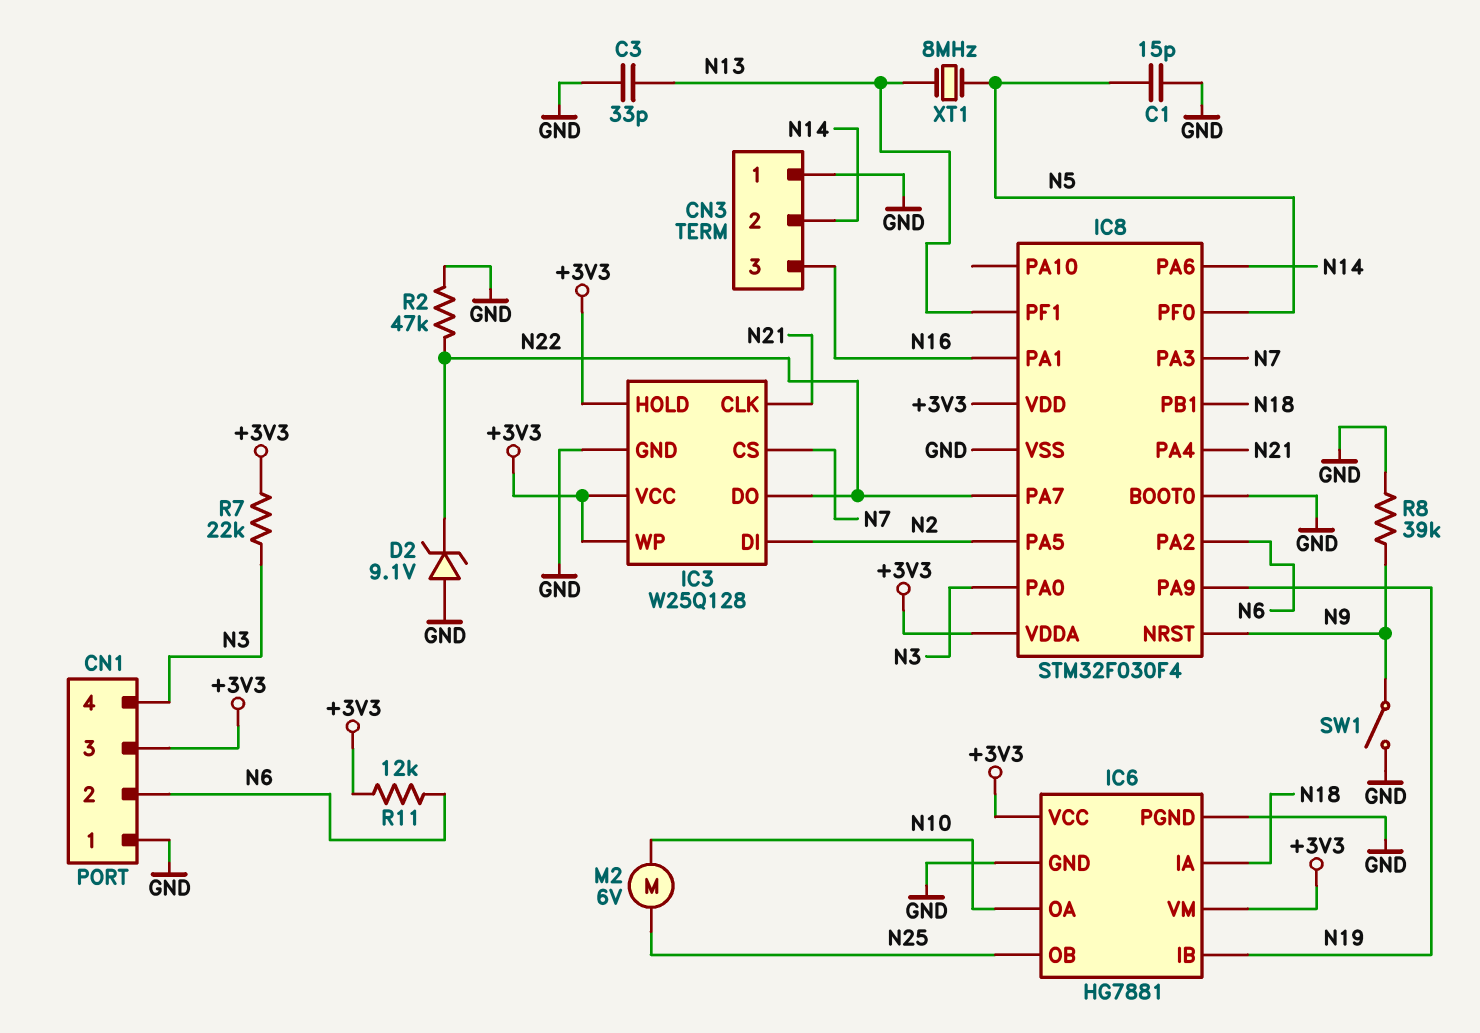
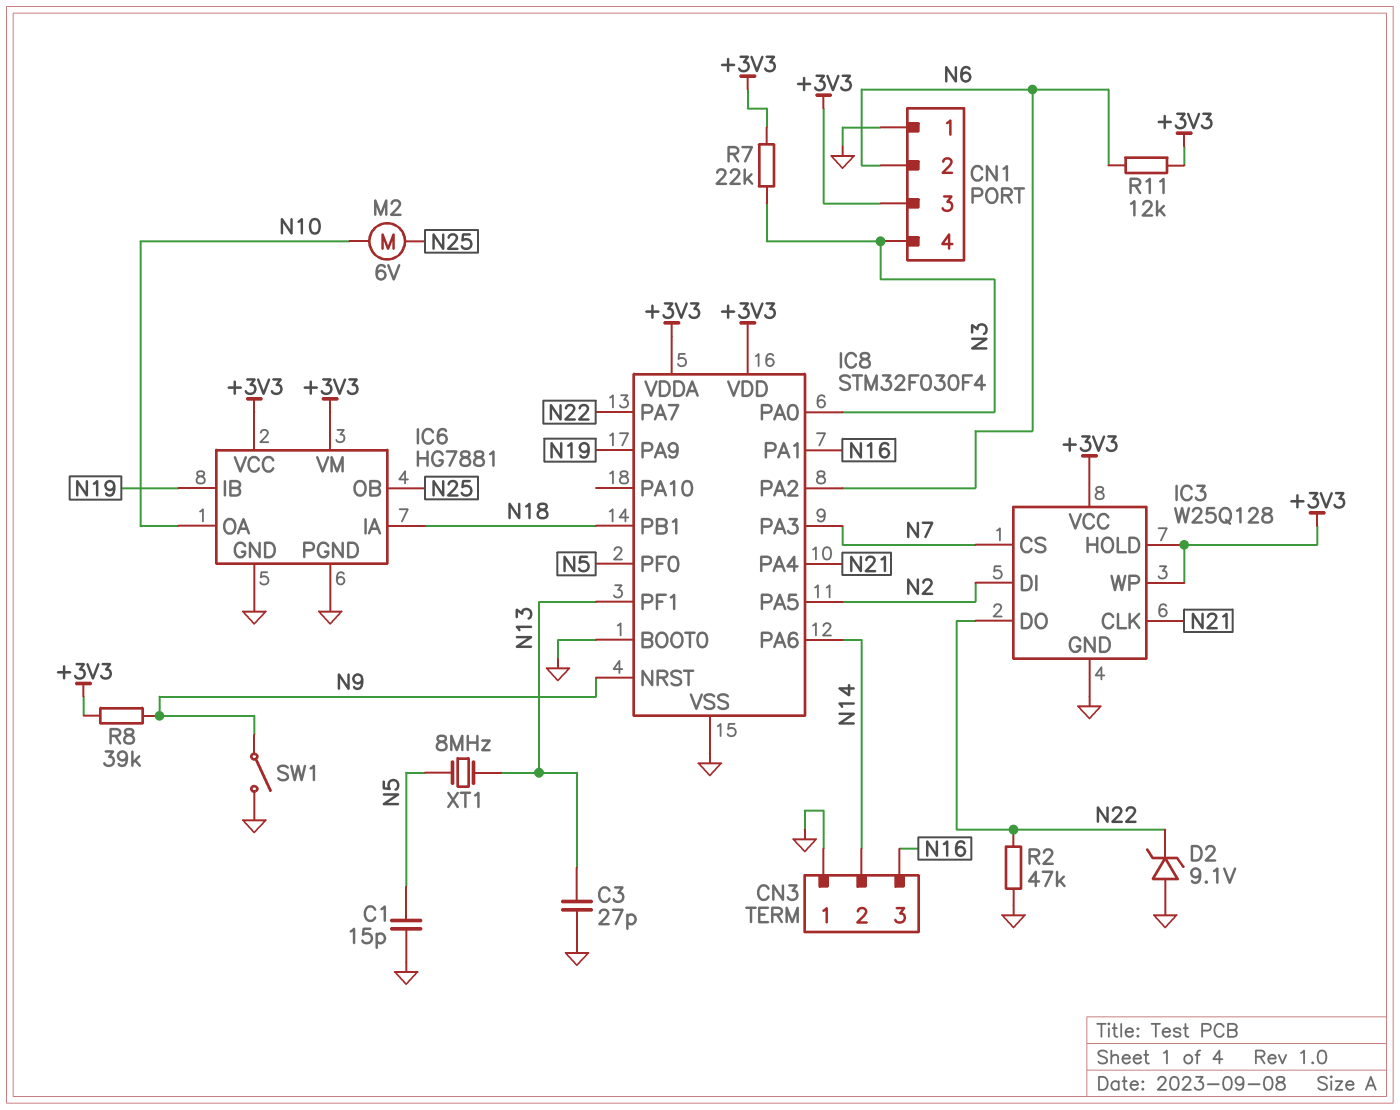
C3: 33pF (GND, N13) -> 27pF (GND, N13)
R8: 39k (GND, N9) -> 39k (+3V3, N9)

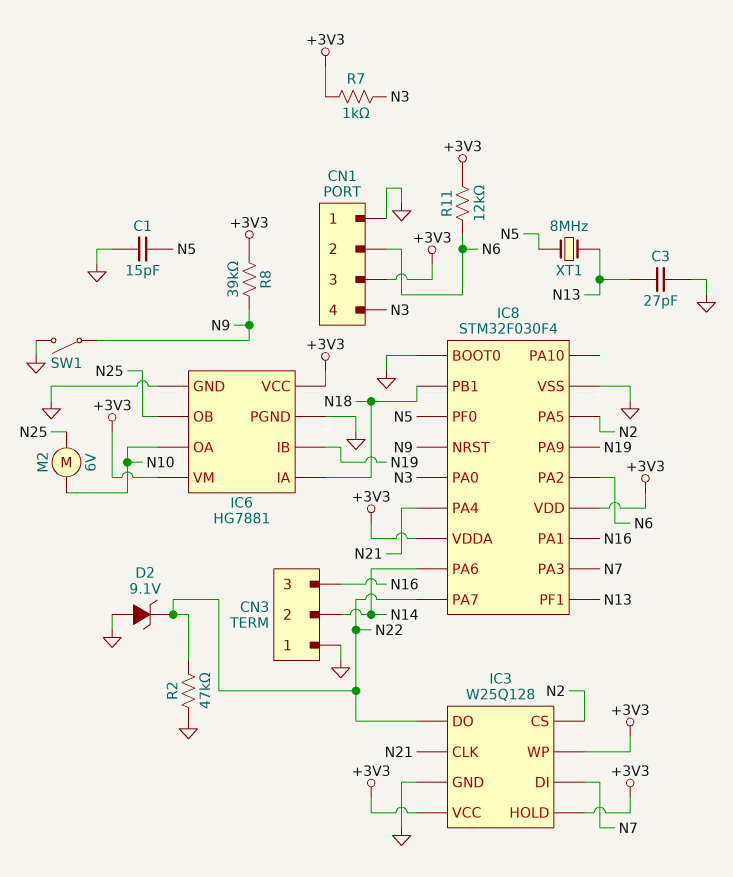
IC3 pin CS: N7 -> N2
IC3 pin DI: N2 -> N7
R7: 22k (+3V3, N3) -> 1k (+3V3, N3)

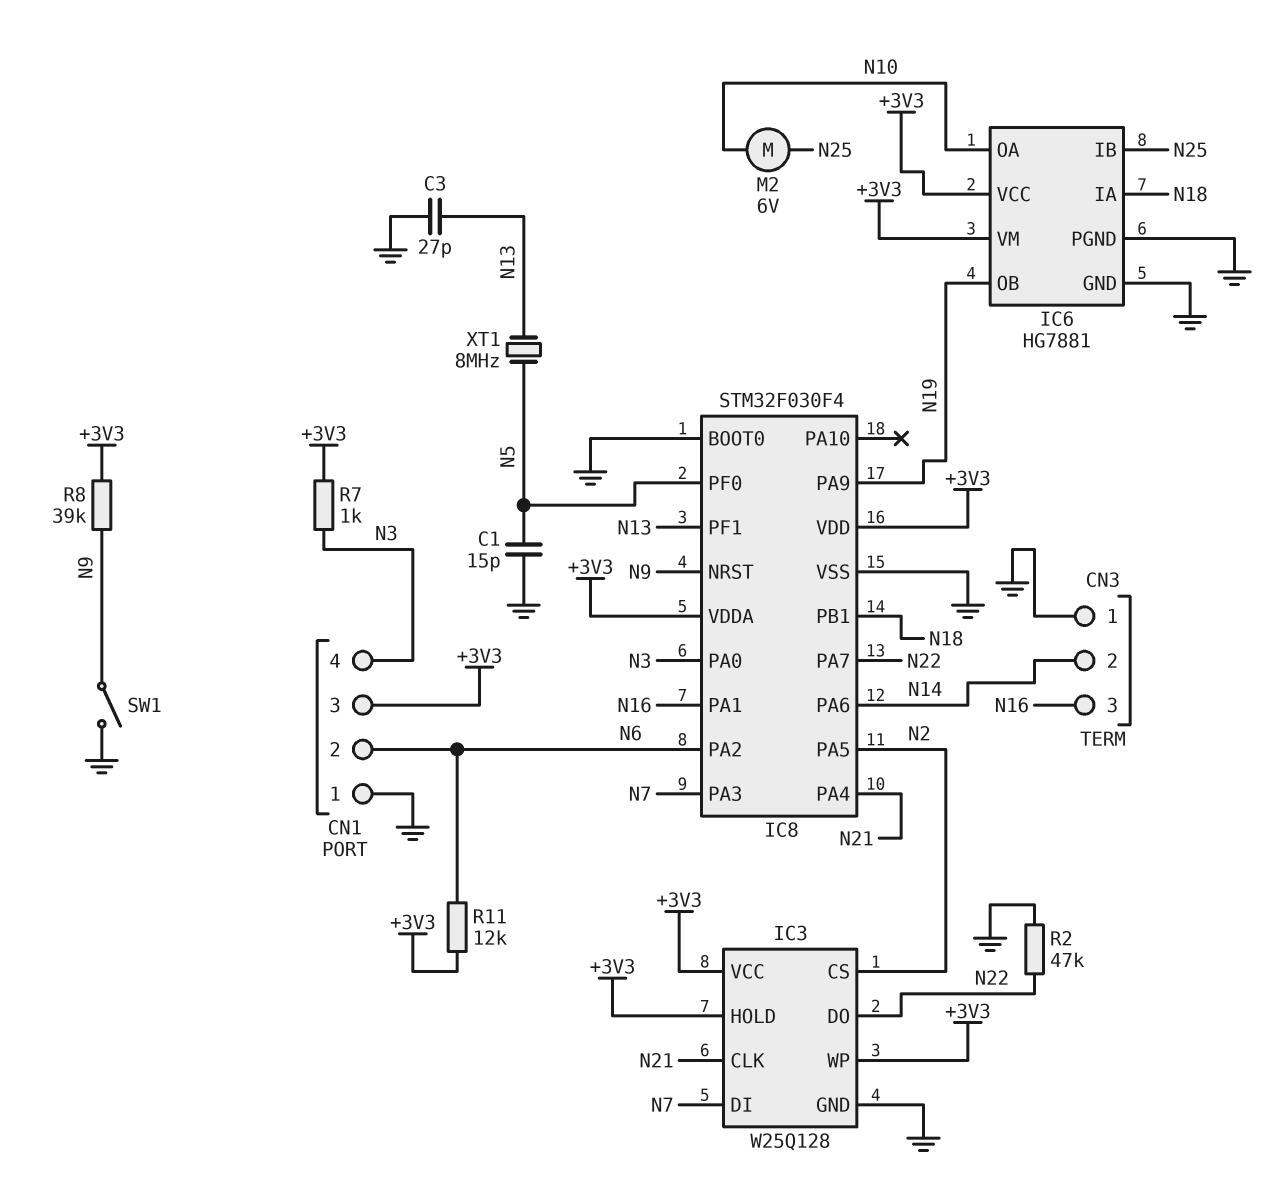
D2: zener 9.1V (A GND, K N22) -> none
IC6 pin IB: N19 -> N25
IC6 pin OB: N25 -> N19

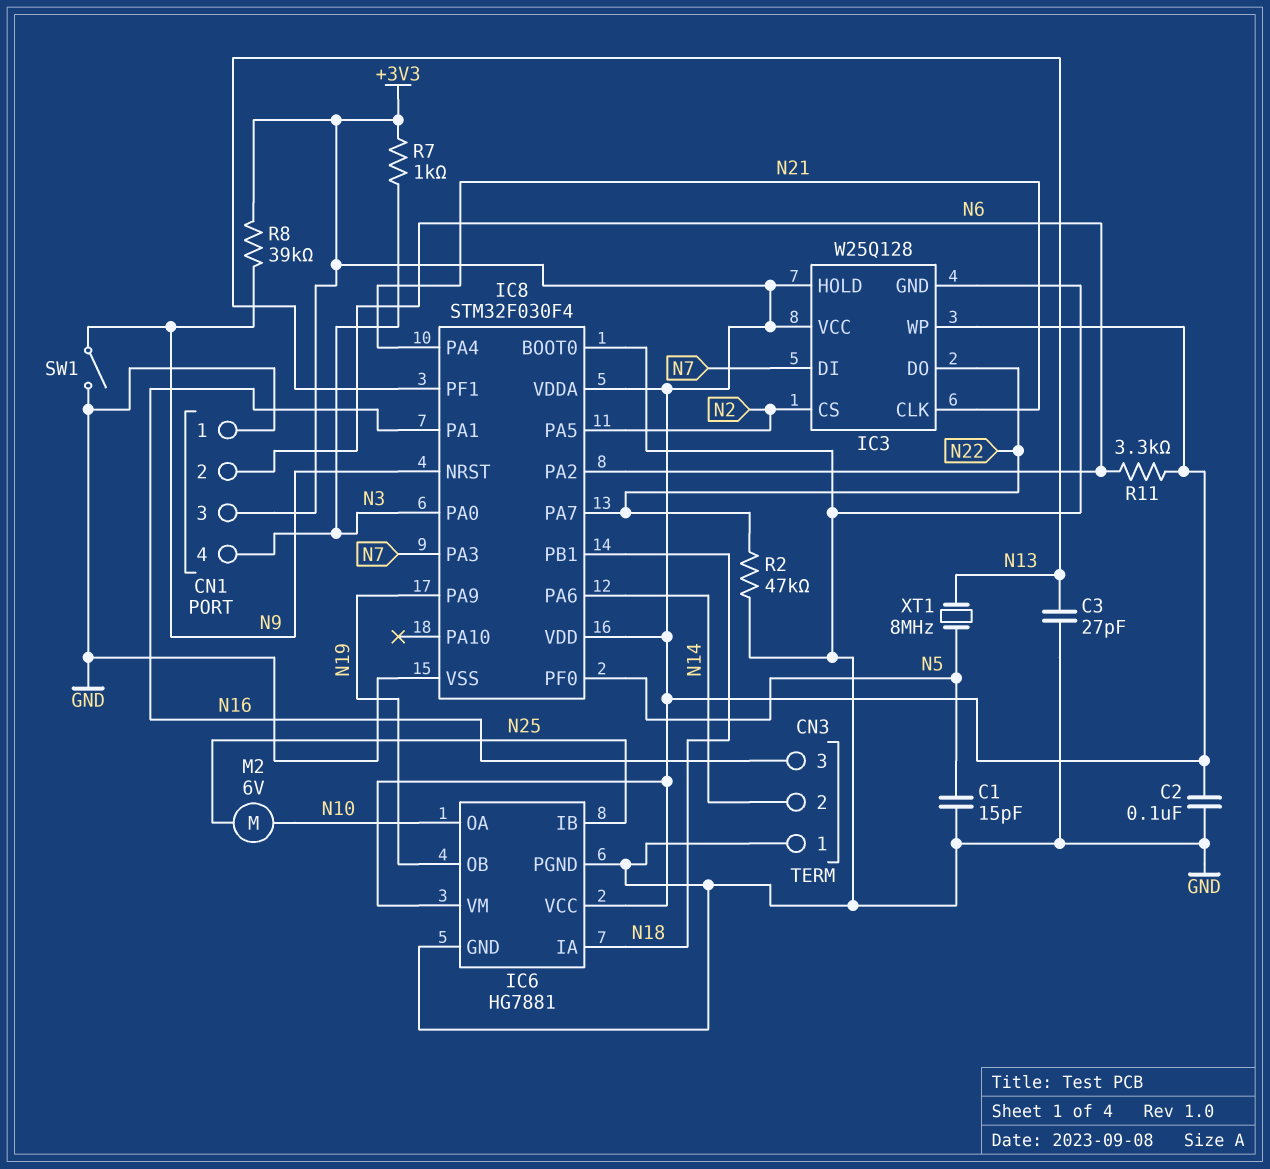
C2: none -> 100nF (+3V3, GND)
R11: 12k (+3V3, N6) -> 3.3k (+3V3, N6)

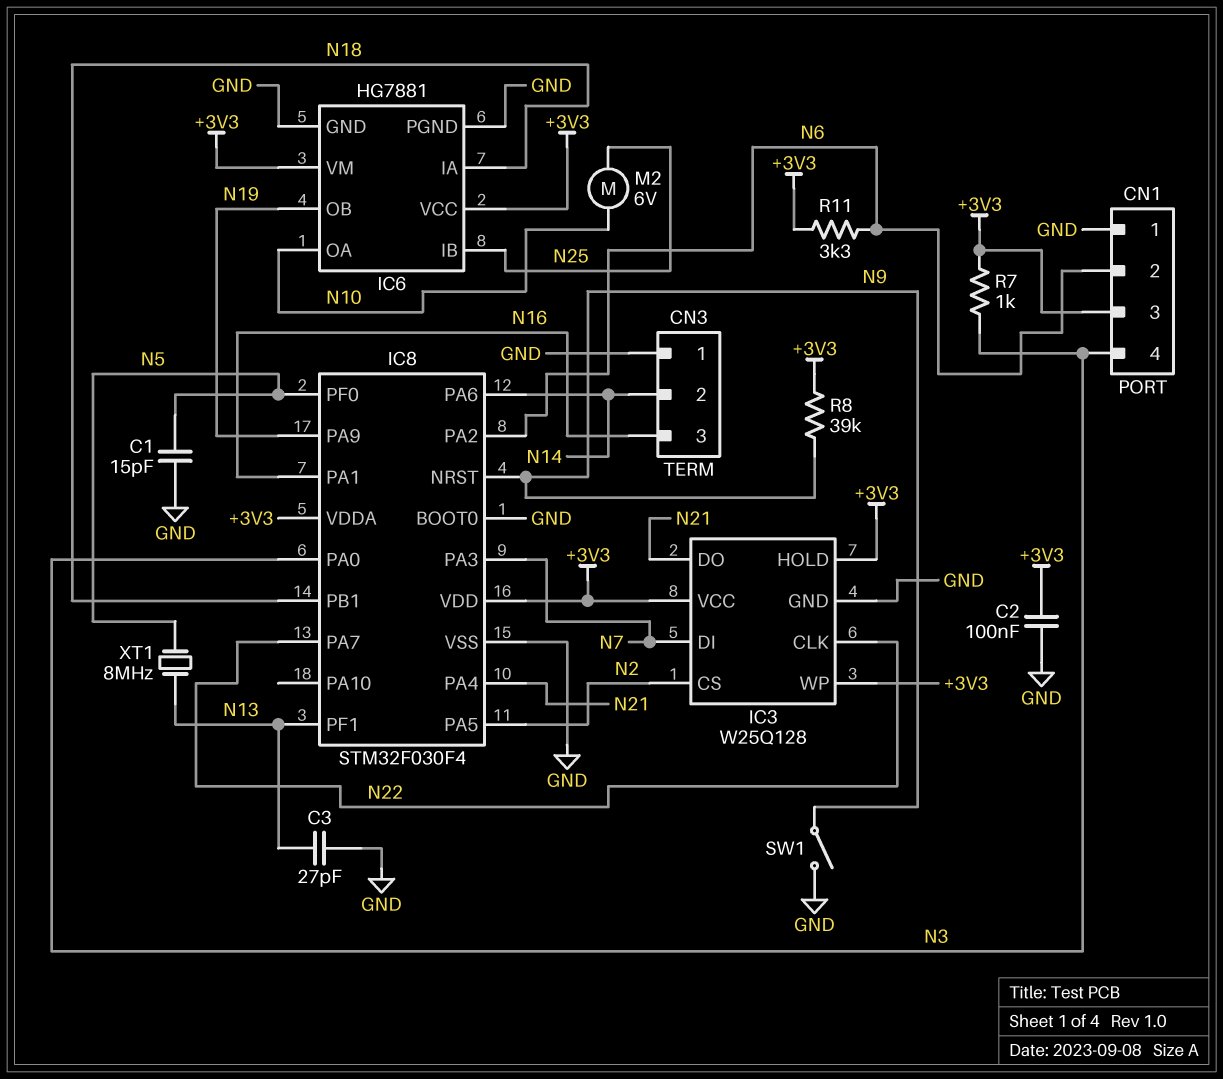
IC3 pin CLK: N21 -> N22
IC3 pin DO: N22 -> N21
R2: 47k (GND, N22) -> none

